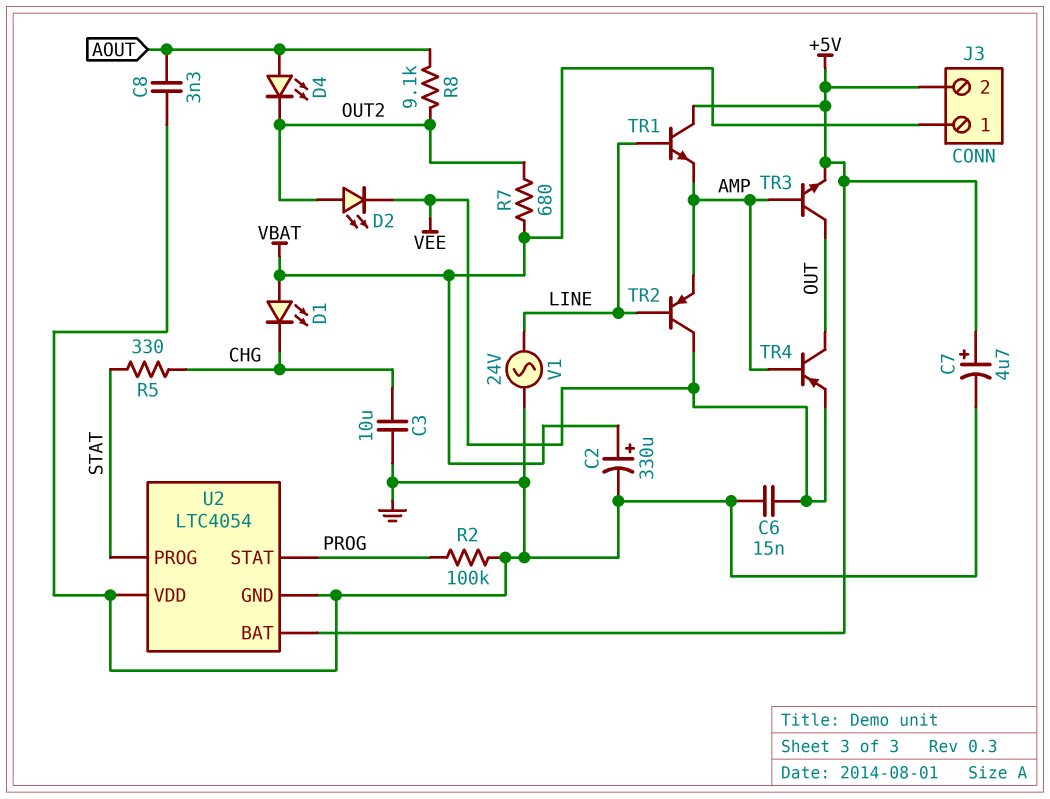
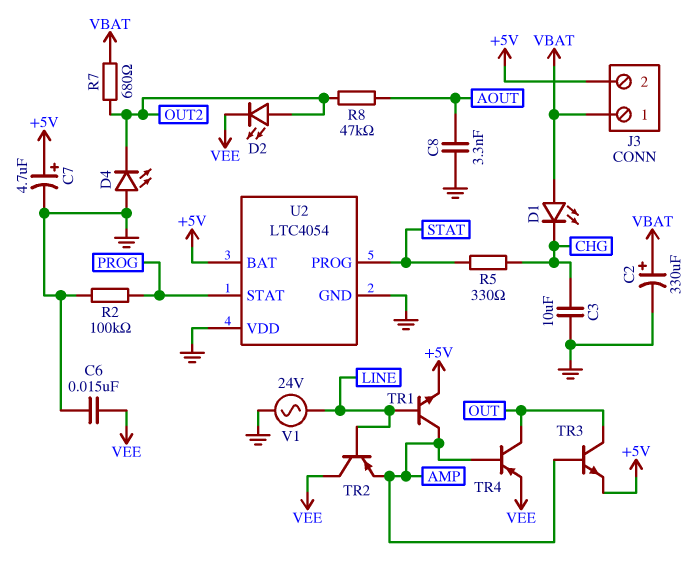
D4: LED (A AOUT, K OUT2) -> LED (A GND, K OUT2)
R8: 9.1k (AOUT, OUT2) -> 47k (AOUT, OUT2)
TR1: NPN (B LINE, C +5V, E AMP) -> NPN (B LINE, C AMP, E +5V)

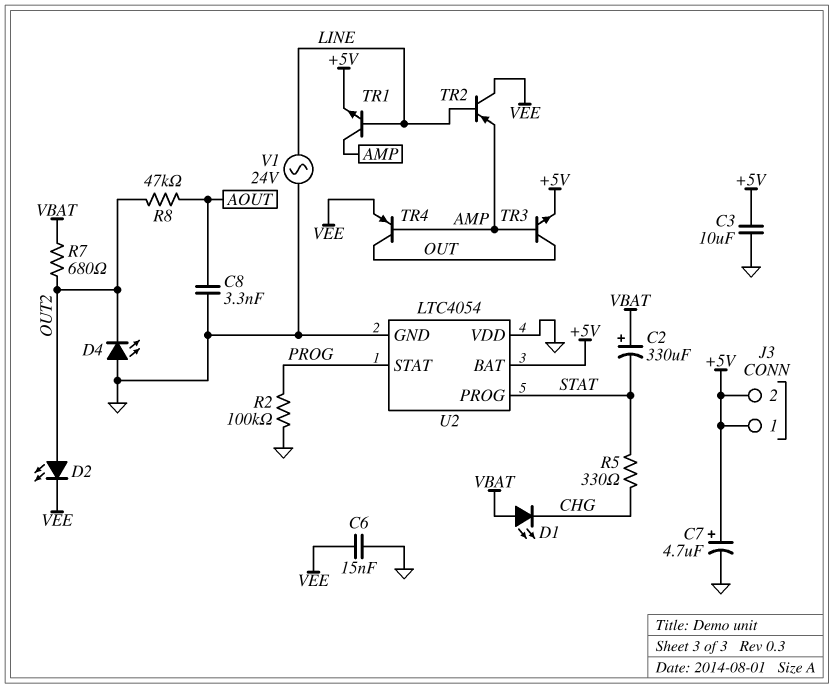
C2: 330uF (plus VBAT, minus GND) -> 330uF (plus VBAT, minus STAT)
C3: 10uF (CHG, GND) -> 10uF (+5V, GND)
J3 pin 1: VBAT -> +5V

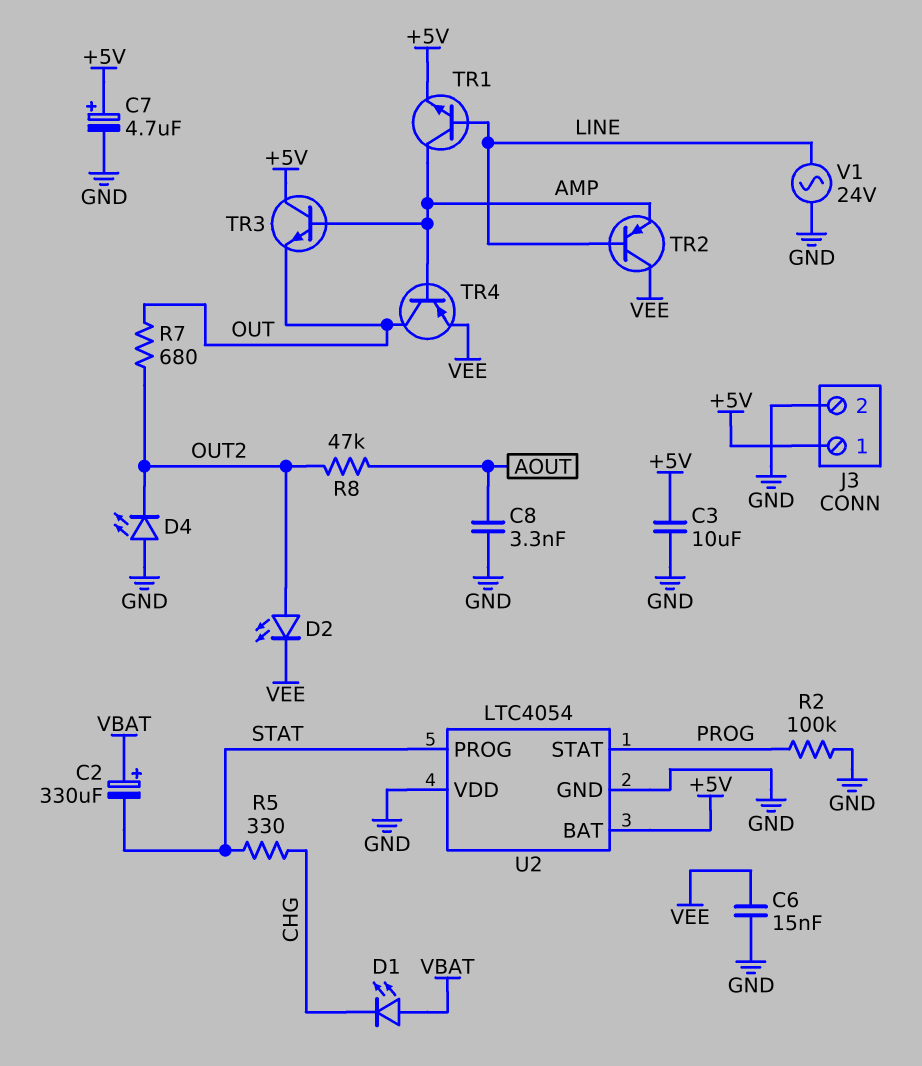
J3 pin 2: +5V -> GND
R7: 680 (OUT2, VBAT) -> 680 (OUT, OUT2)
TR3: NPN (B AMP, C OUT, E +5V) -> NPN (B AMP, C +5V, E OUT)

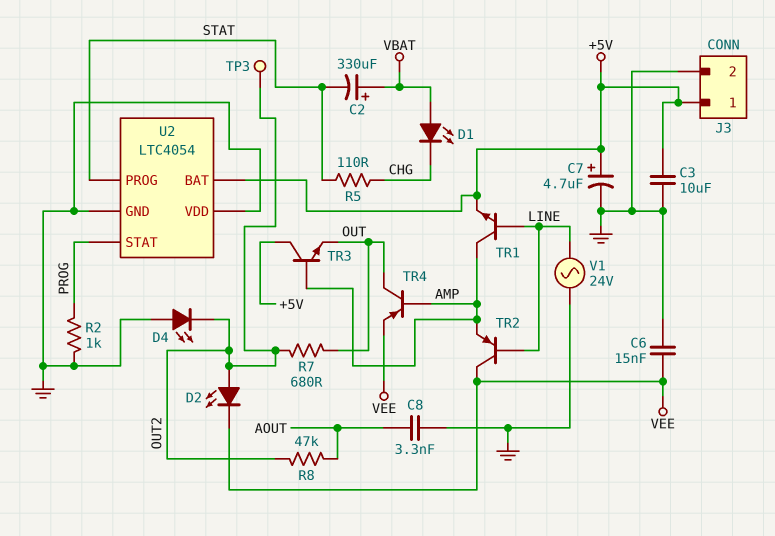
R2: 100k (GND, PROG) -> 1k (GND, PROG)
R5: 330 (CHG, STAT) -> 110 (CHG, STAT)
TP3: none -> test point (OUT2)

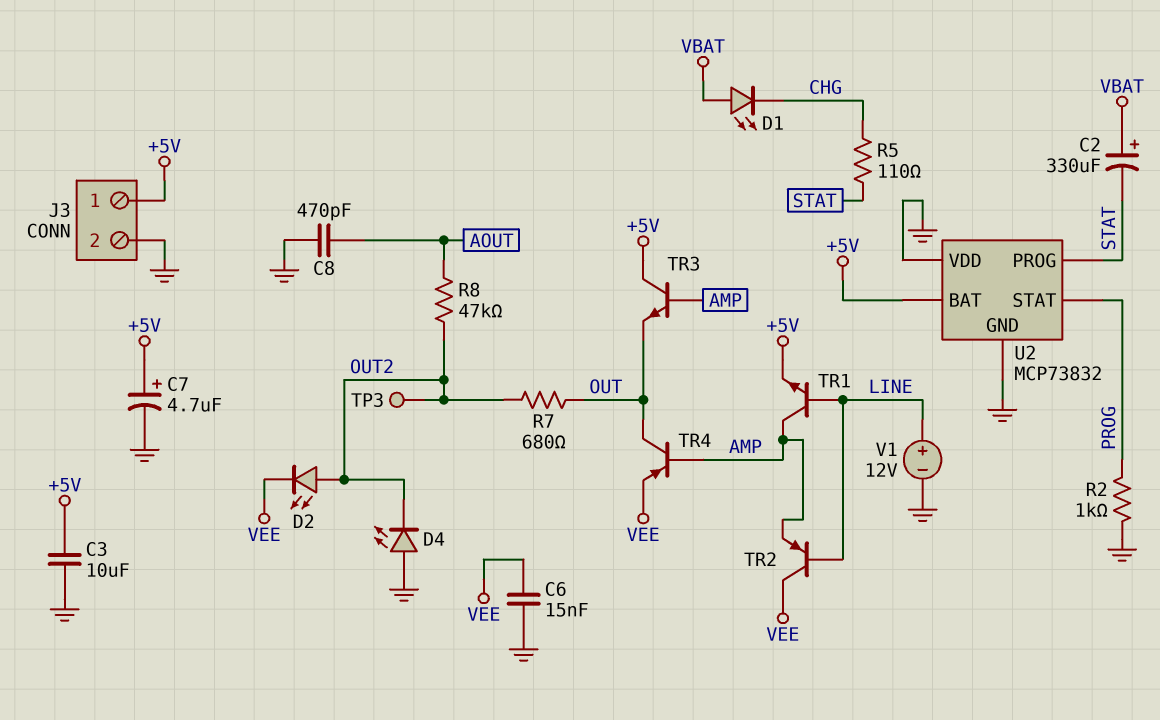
C8: 3.3nF (AOUT, GND) -> 470pF (AOUT, GND)
U2: LTC4054 -> MCP73832
V1: AC 24V (GND, LINE) -> 12V (plus LINE, minus GND)

